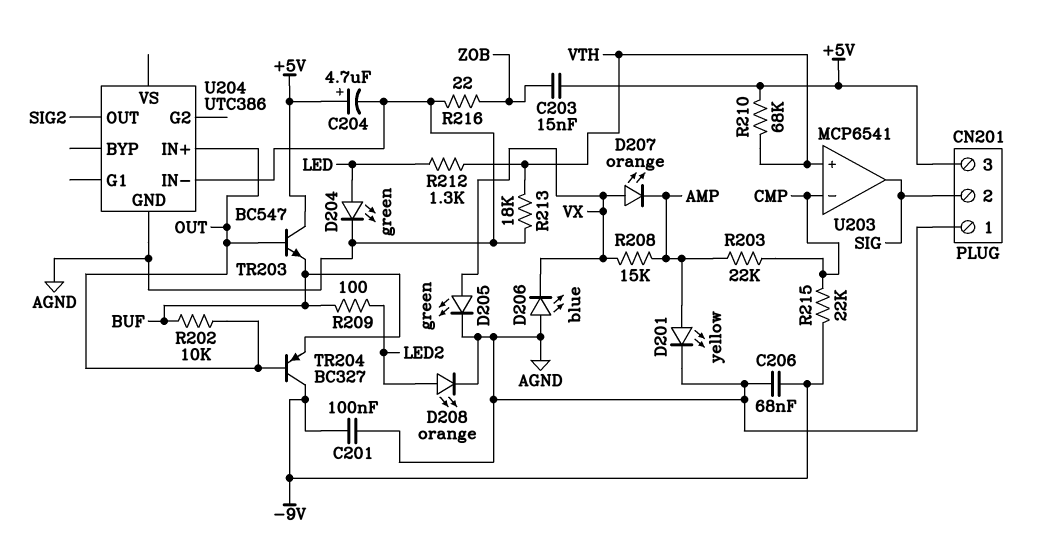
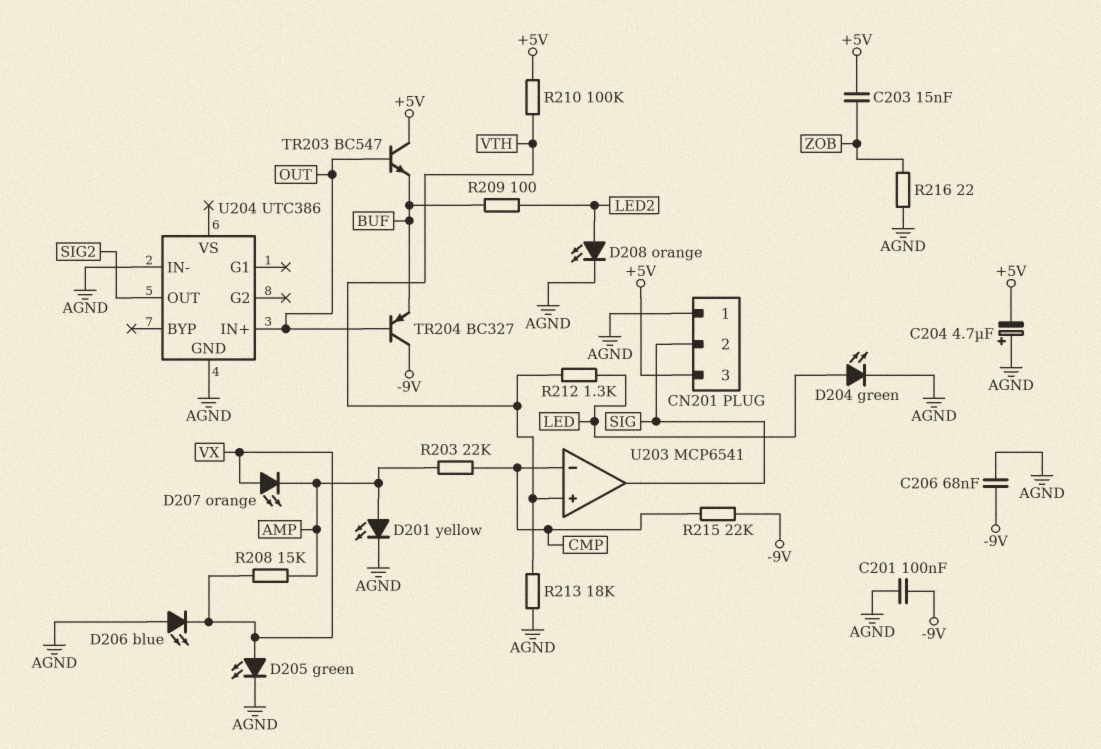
C204: 4.7uF (plus +5V, minus AGND) -> 4.7uF (plus AGND, minus +5V)
R202: 10k (BUF, OUT) -> none
R210: 68k (+5V, VTH) -> 100k (+5V, VTH)

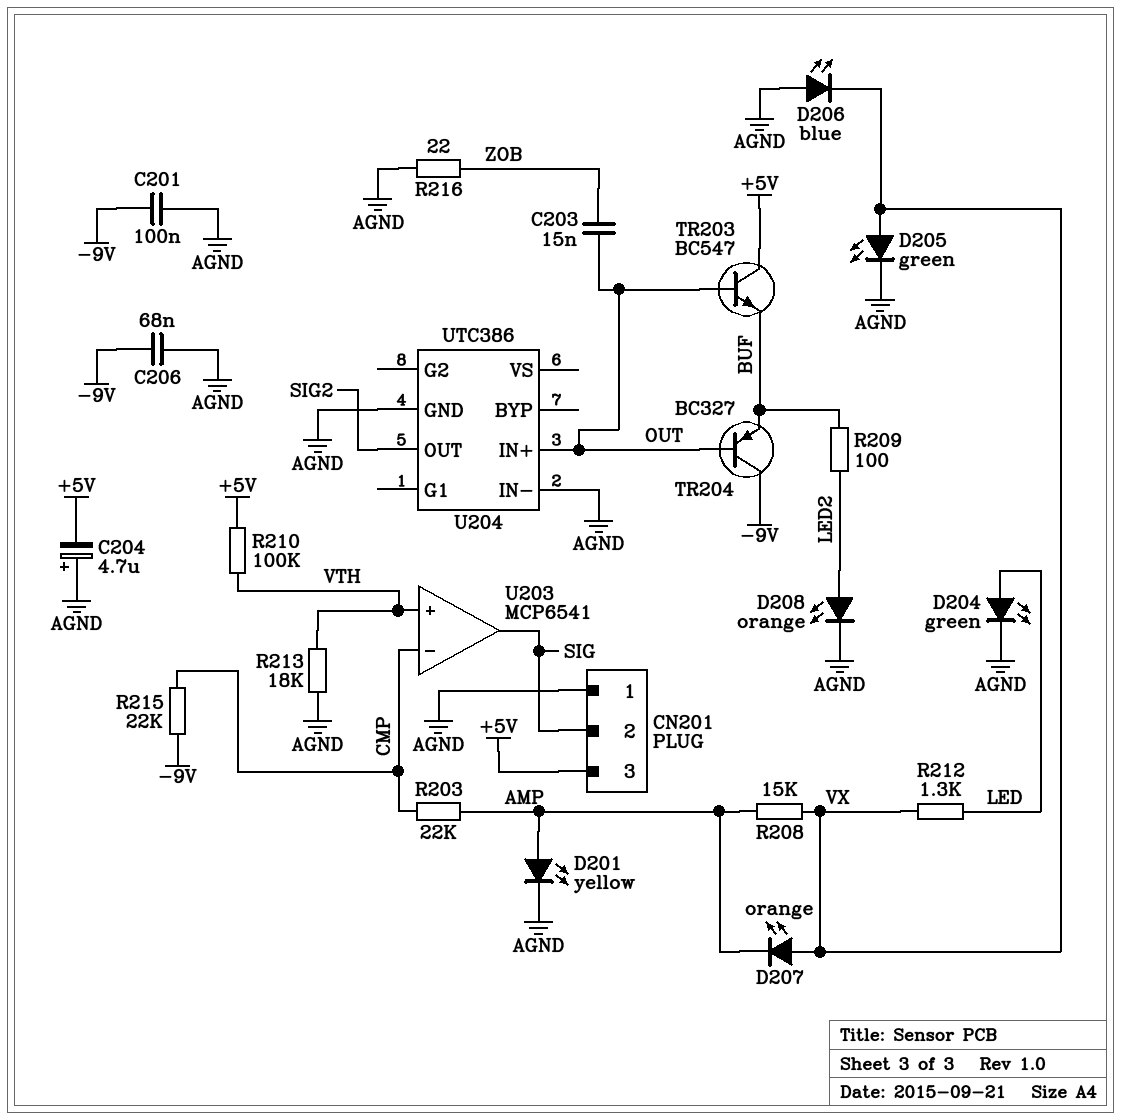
C203: 15nF (+5V, ZOB) -> 15nF (OUT, ZOB)
R212: 1.3k (LED, VTH) -> 1.3k (LED, VX)

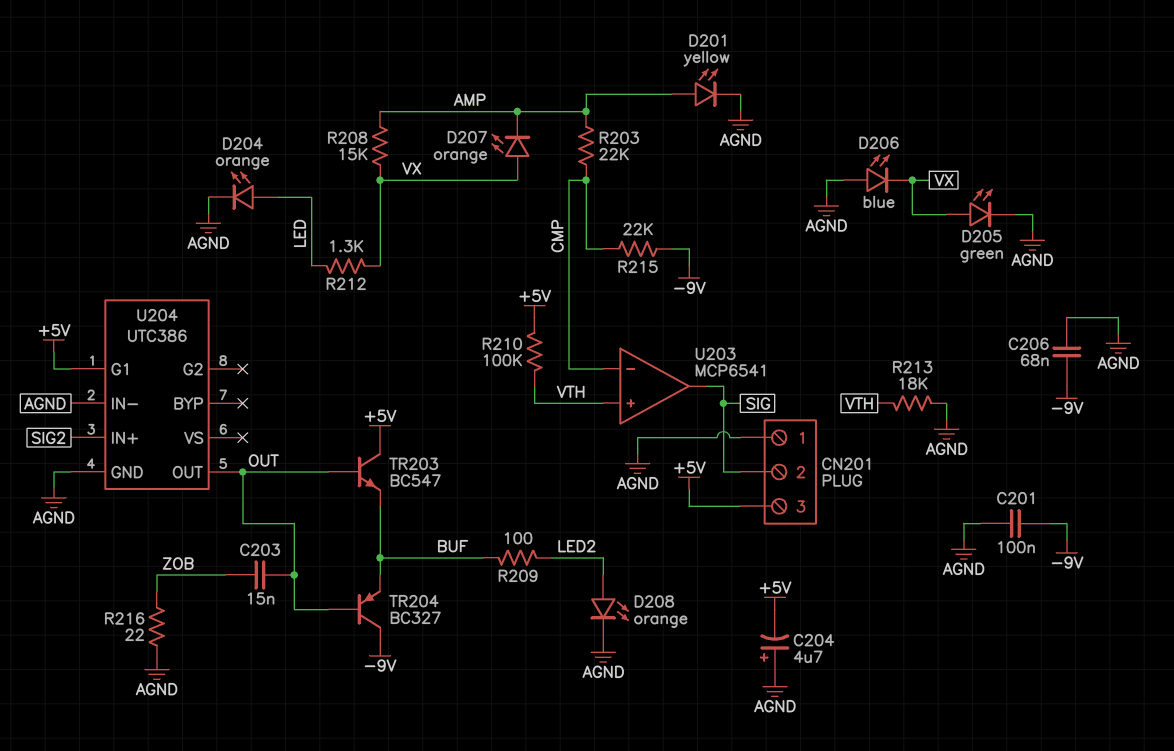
D204: LED green (A LED, K AGND) -> LED orange (A LED, K AGND)
U204 pin G1: none -> +5V
U204 pin IN+: OUT -> SIG2
U204 pin OUT: SIG2 -> OUT

